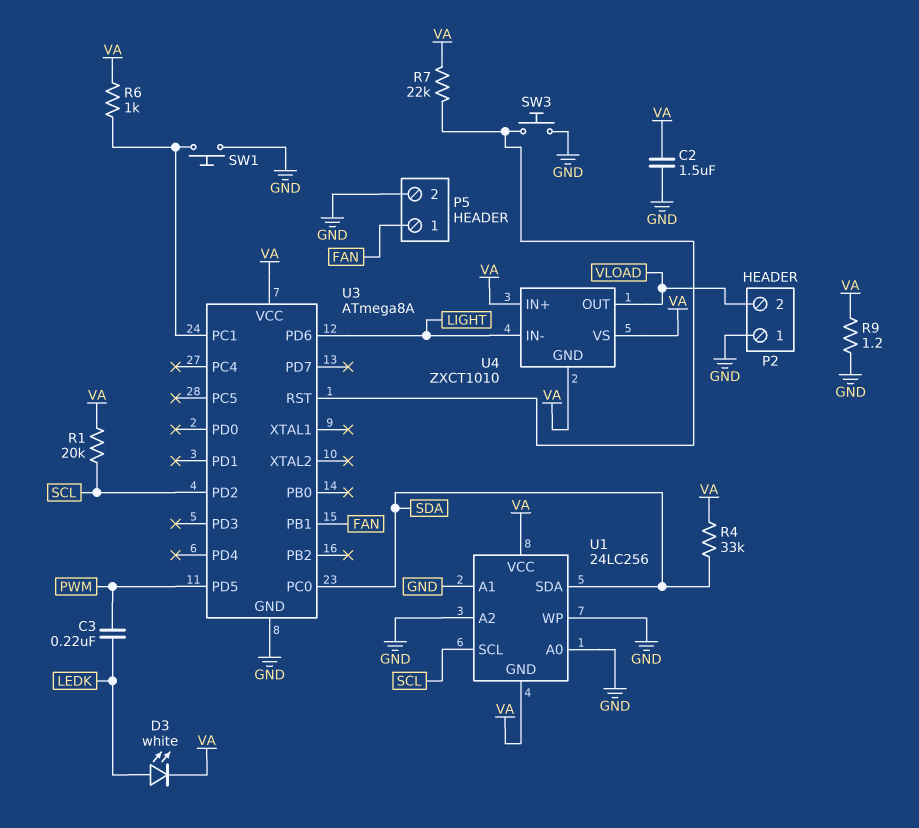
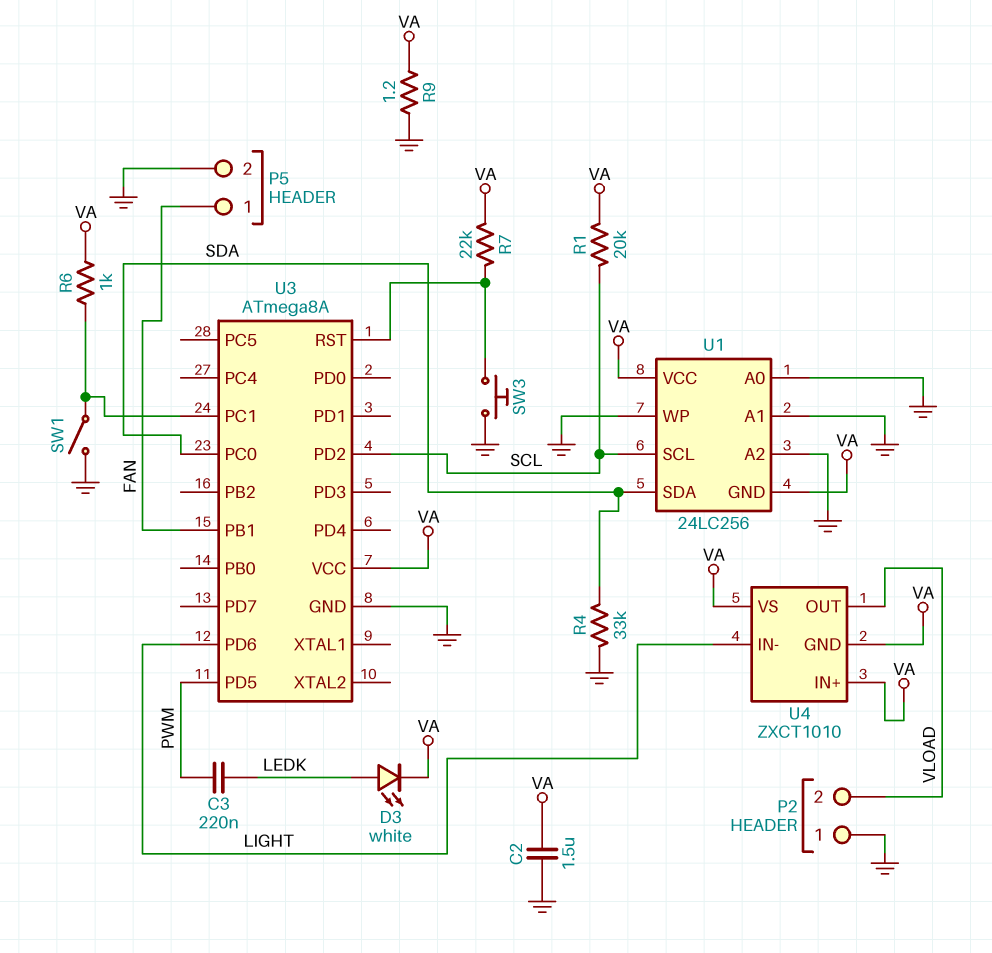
R4: 33k (SDA, VA) -> 33k (GND, SDA)
SW1: button (GND, U3/PC1) -> switch (GND, U3/PC1)

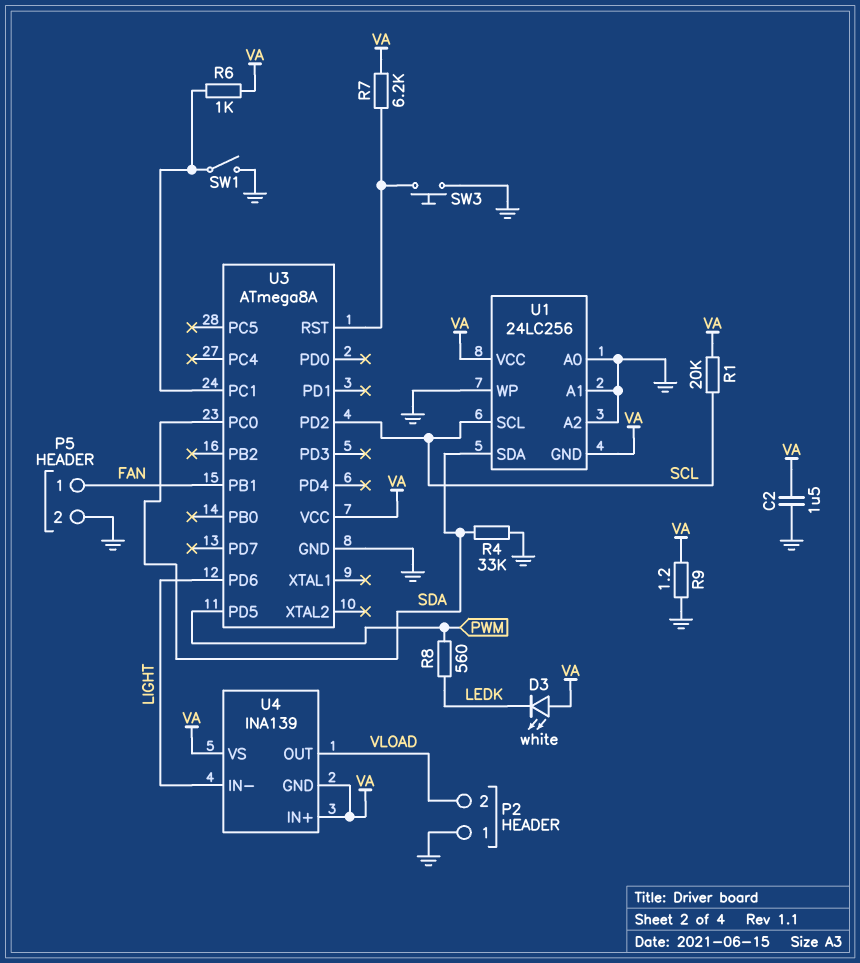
C3: 220nF (LEDK, PWM) -> none
D3: LED white (A LEDK, K VA) -> LED white (A VA, K LEDK)
R7: 22k (U3/RST, VA) -> 6.2k (U3/RST, VA)
R8: none -> 560 (LEDK, PWM)
U4: ZXCT1010 -> INA139

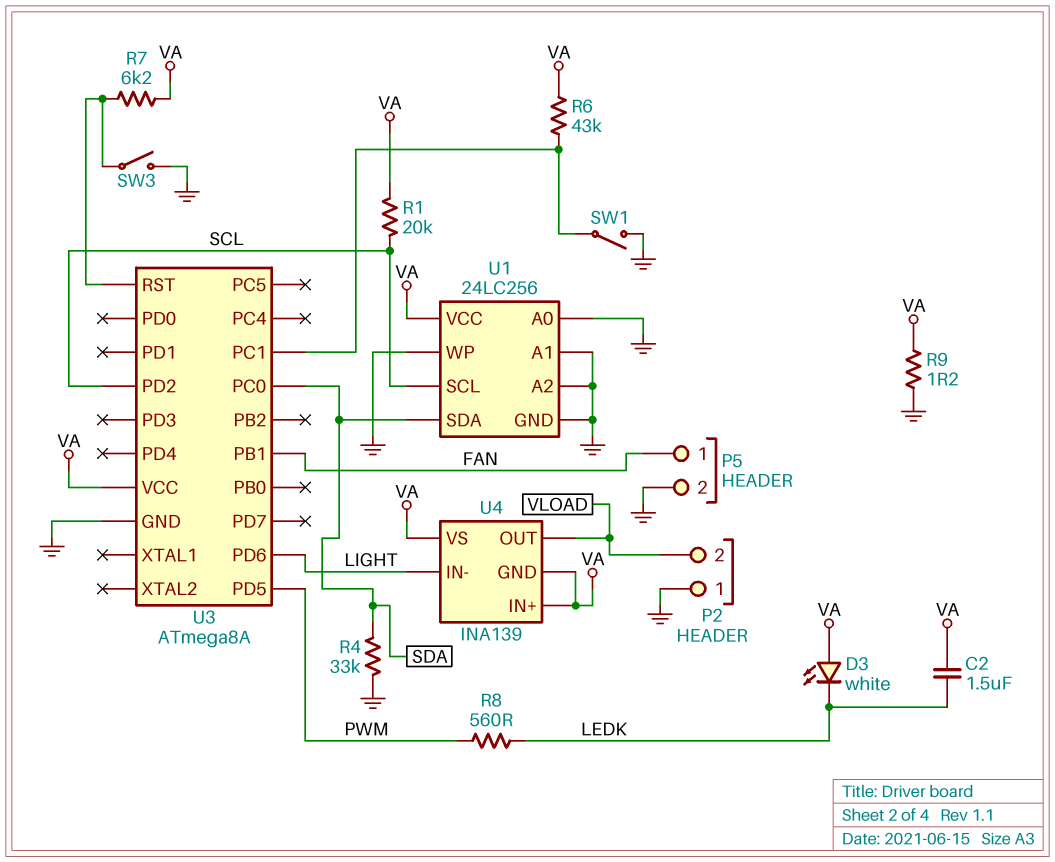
C2: 1.5uF (GND, VA) -> 1.5uF (LEDK, VA)
R6: 1k (U3/PC1, VA) -> 43k (U3/PC1, VA)
SW3: button (GND, U3/RST) -> switch (GND, U3/RST)
U1 pin GND: VA -> GND

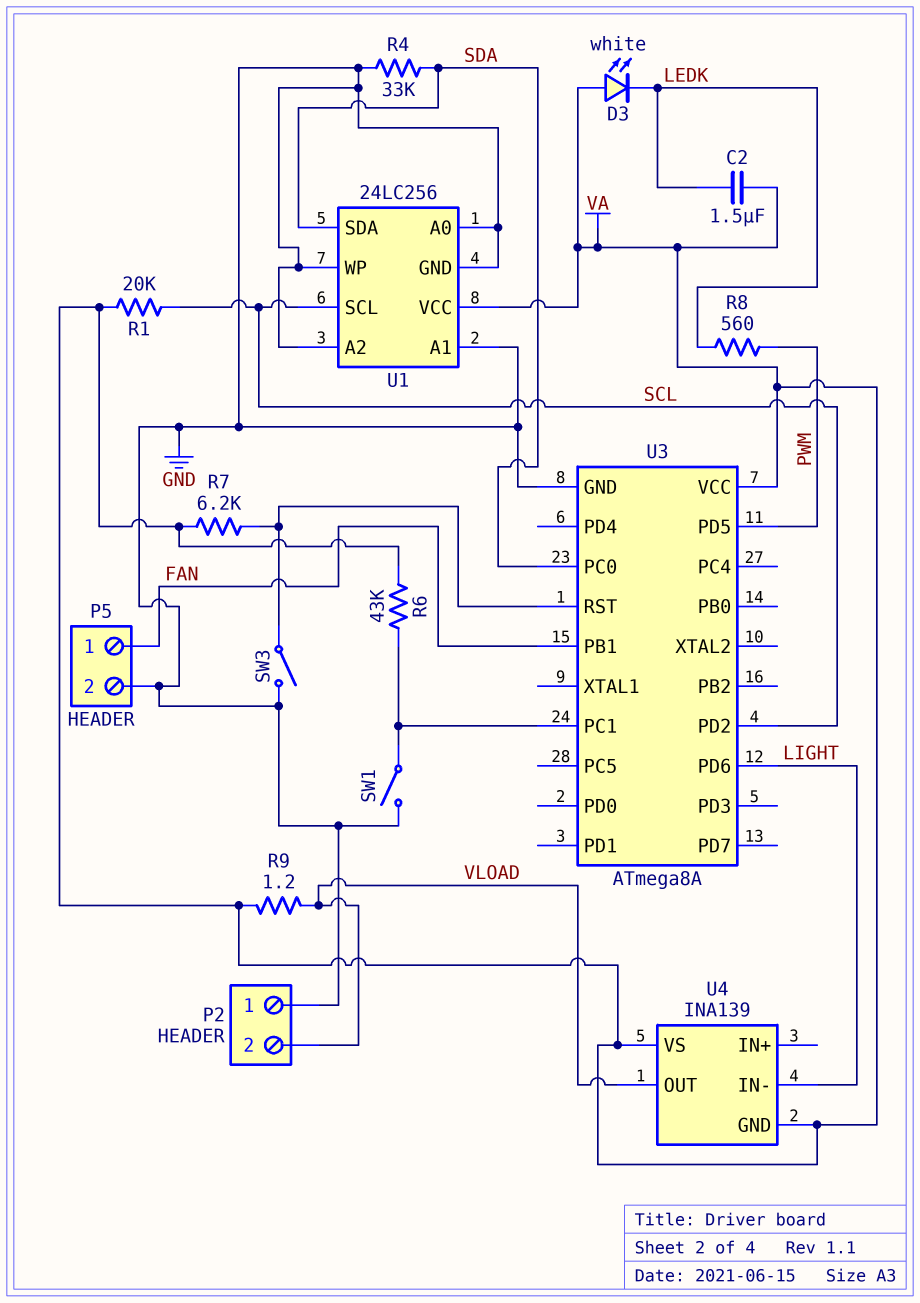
R9: 1.2 (GND, VA) -> 1.2 (VA, VLOAD)
U4 pin IN+: VA -> none

